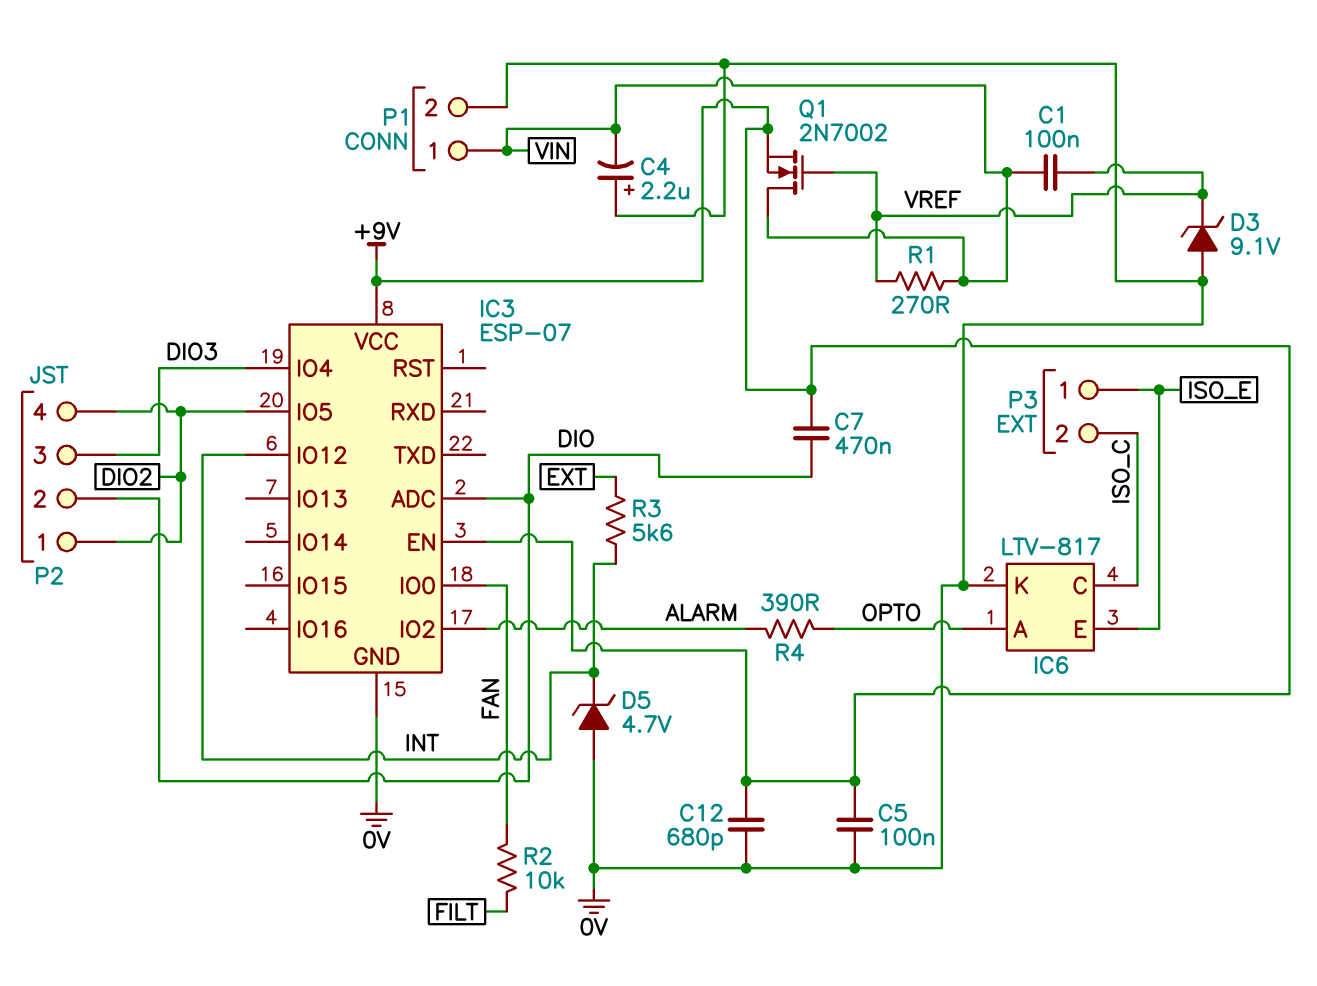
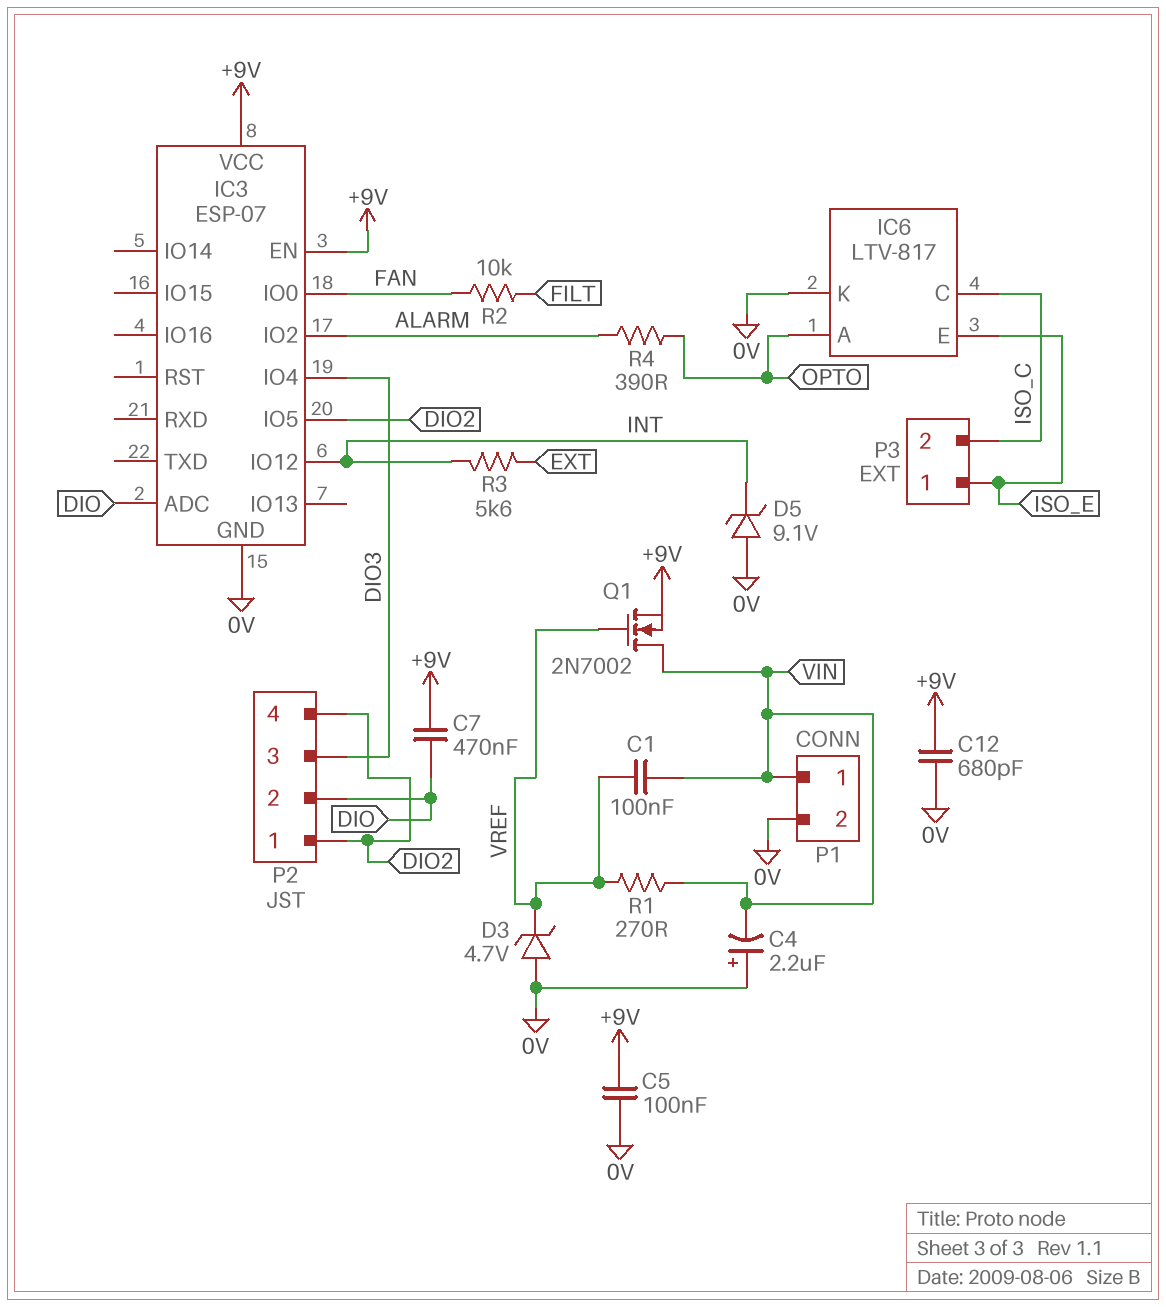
D3: zener 9.1V (A 0V, K VREF) -> zener 4.7V (A 0V, K VREF)
D5: zener 4.7V (A 0V, K INT) -> zener 9.1V (A 0V, K INT)

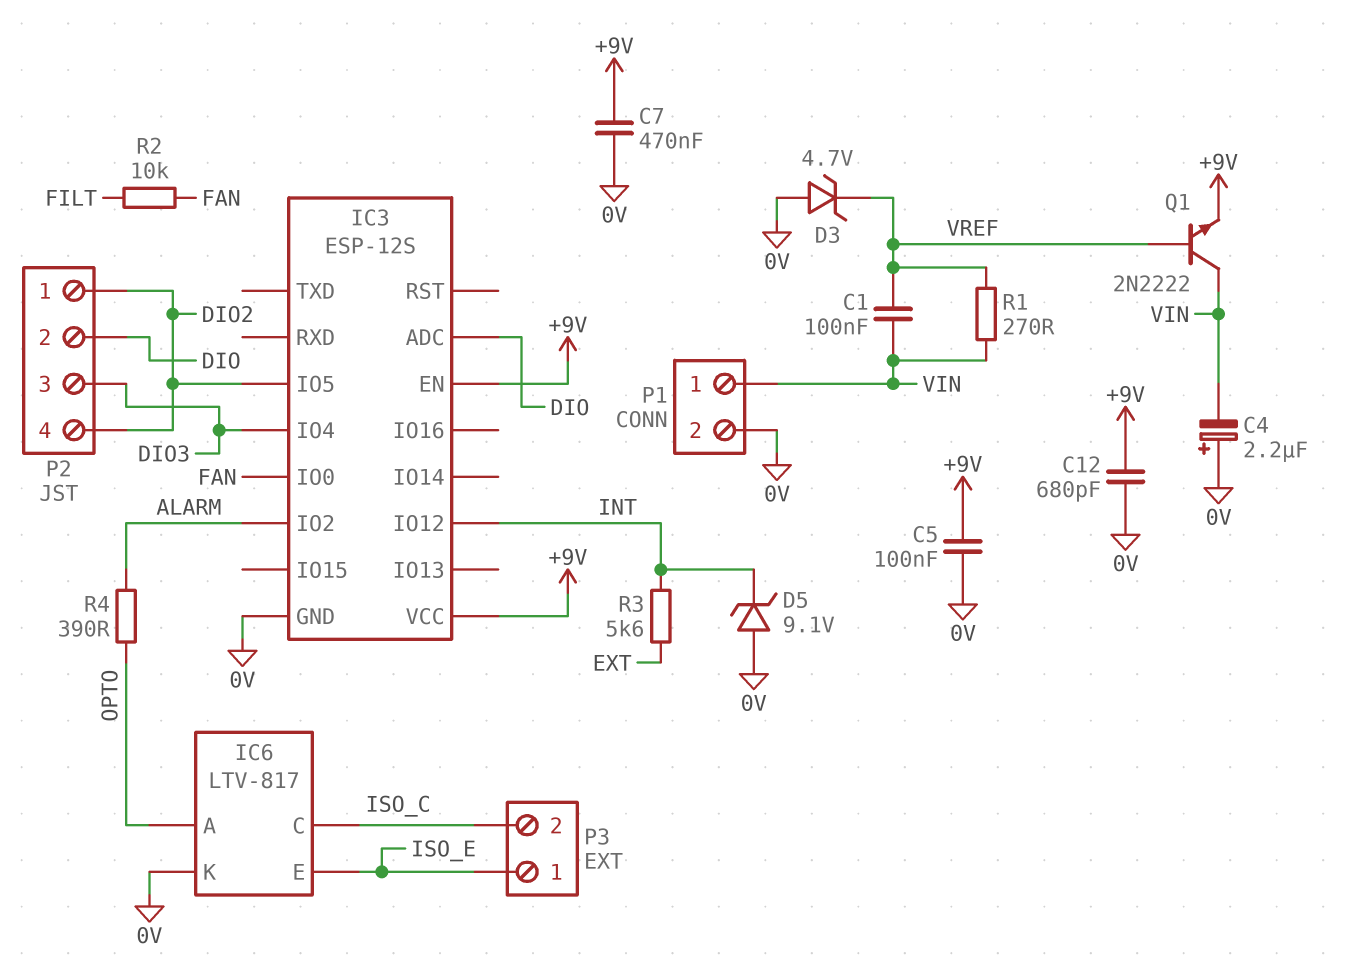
C7: 470nF (+9V, DIO) -> 470nF (+9V, 0V)
IC3: ESP-07 -> ESP-12S
Q1: NMOS 2N7002 (G VREF, D VIN, S +9V) -> NPN 2N2222 (B VREF, C VIN, E +9V)

